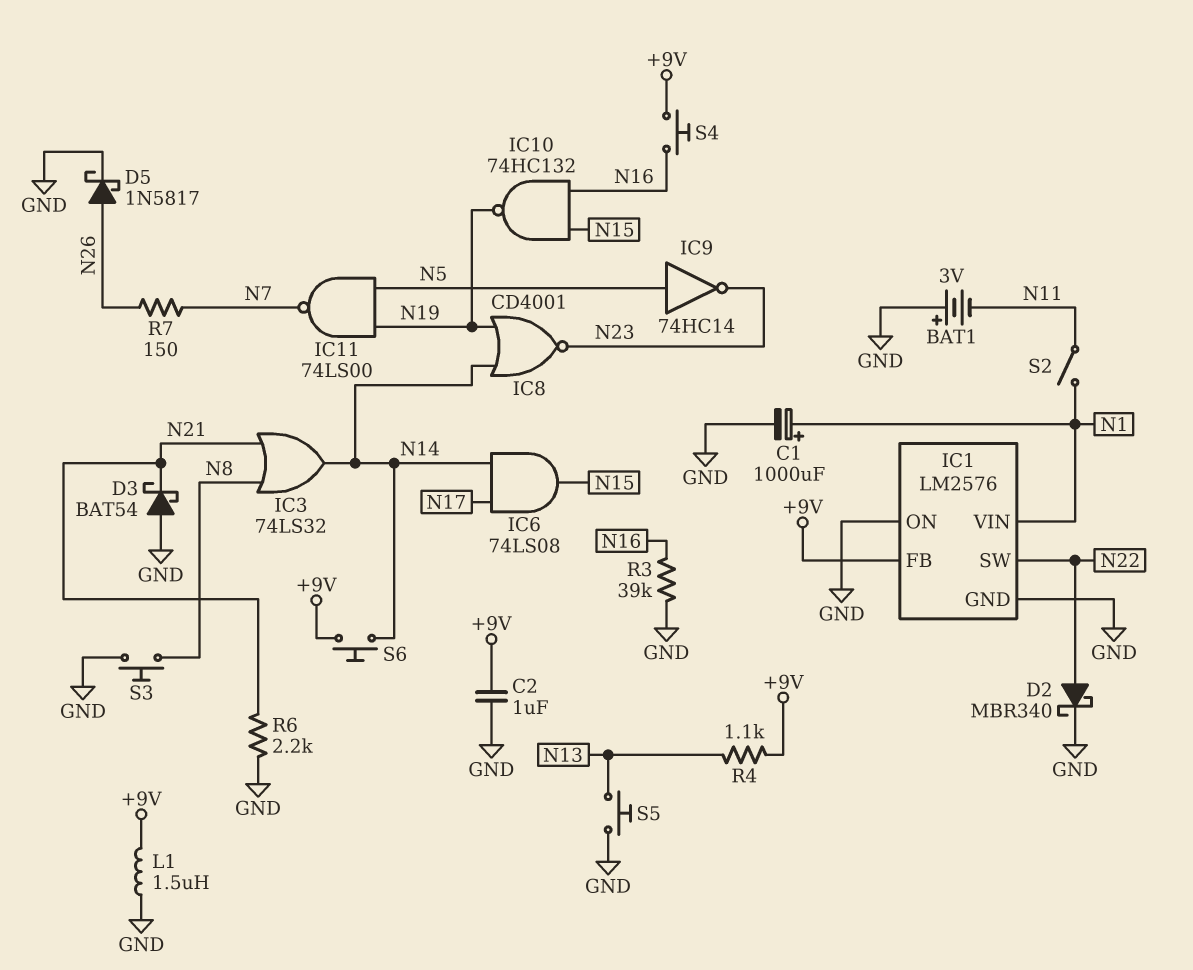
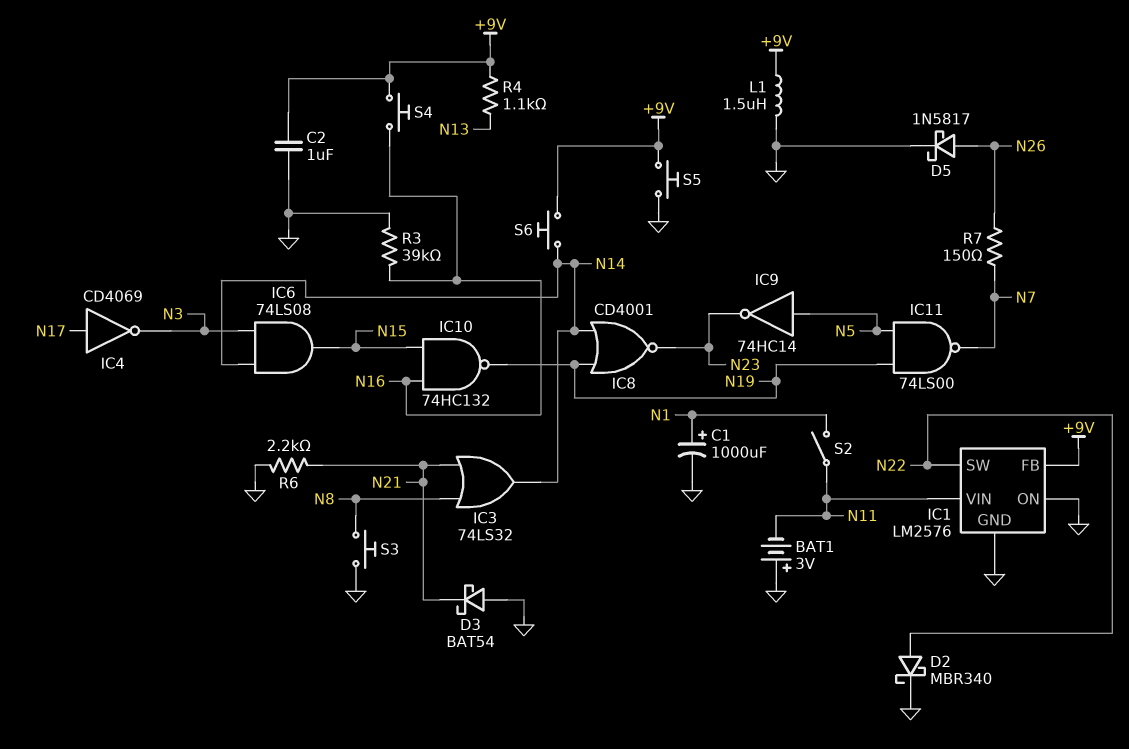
IC1 pin VIN: N1 -> N11
IC4: none -> NOT CD4069 (in N17, out N3)
IC6: AND 74LS08 (in N14, in N17, out N15) -> AND 74LS08 (in N3, in N14, out N15)
S5: button (GND, N13) -> button (+9V, GND)

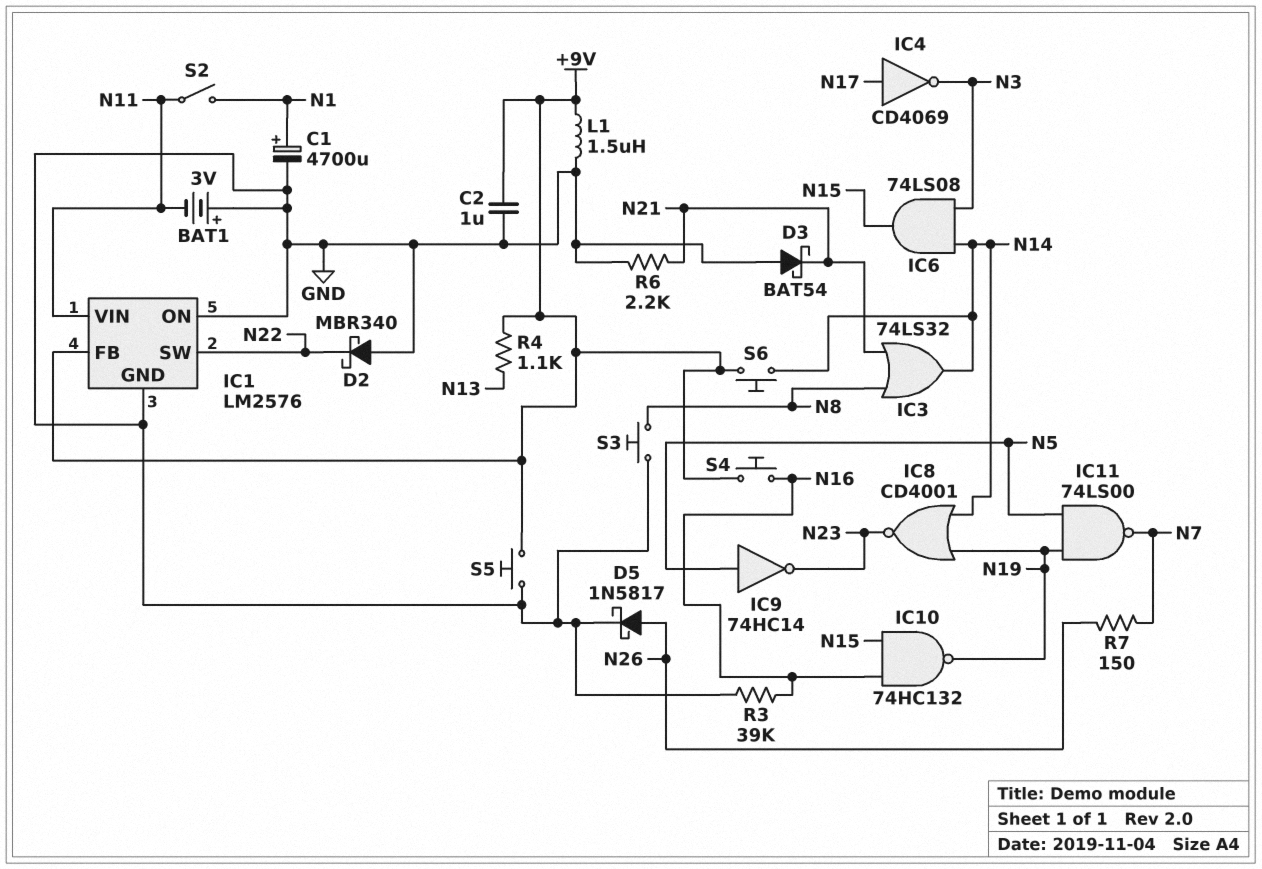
C1: 1000uF (plus N1, minus GND) -> 4700uF (plus N1, minus GND)
D2: schottky MBR340 (A N22, K GND) -> schottky MBR340 (A GND, K N22)

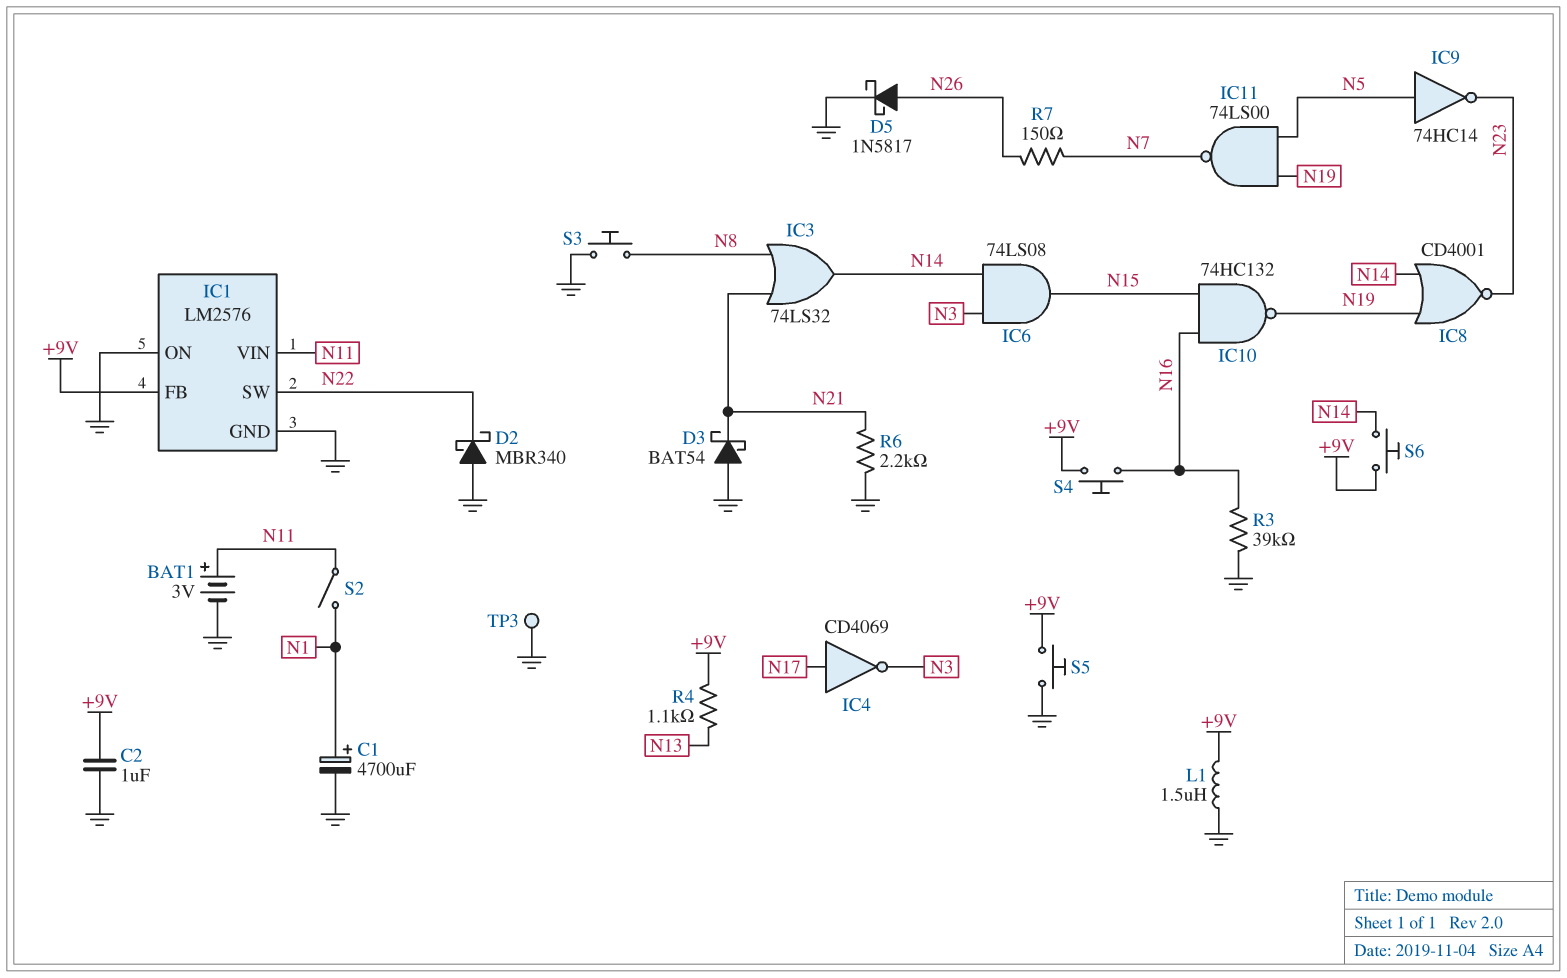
BAT1: 3V (plus GND, minus N11) -> 3V (plus N11, minus GND)
TP3: none -> test point (GND)

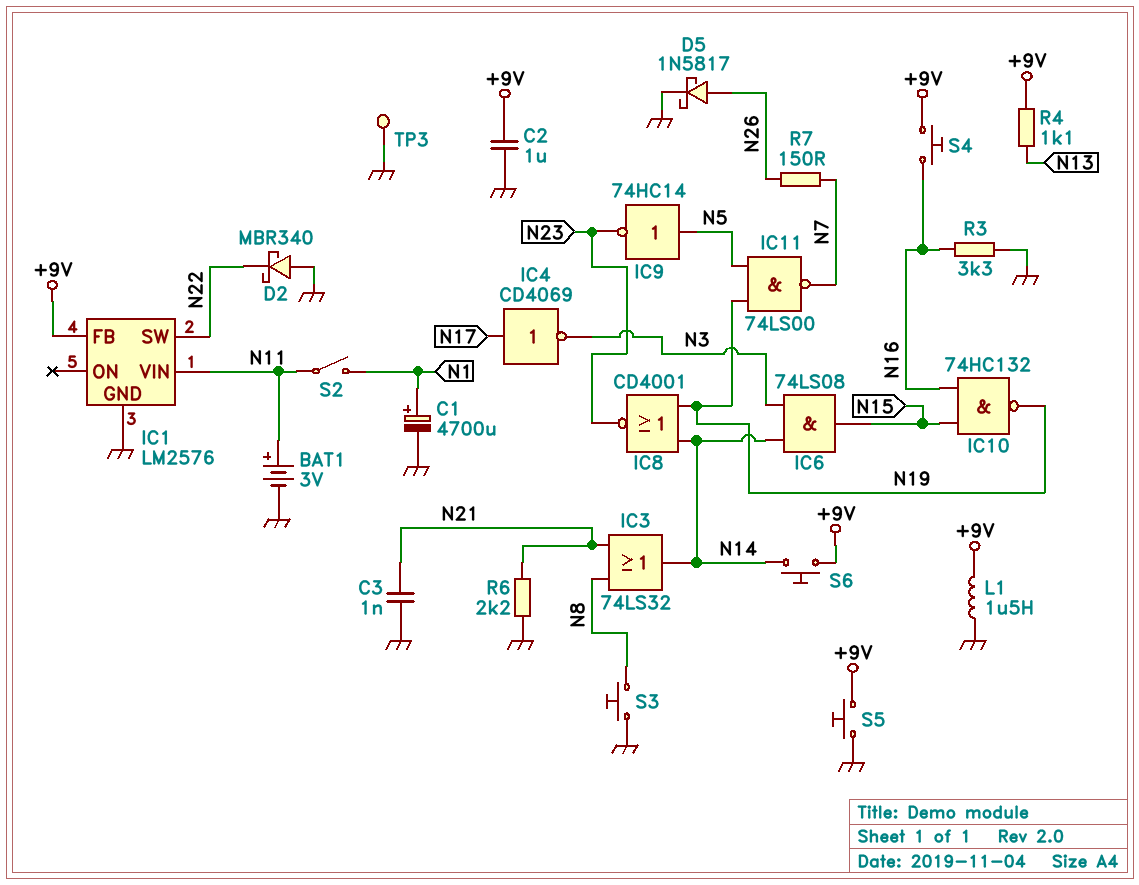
C3: none -> 1nF (GND, N21)
D3: schottky BAT54 (A GND, K N21) -> none
IC1 pin ON: GND -> none
R3: 39k (GND, N16) -> 3.3k (GND, N16)

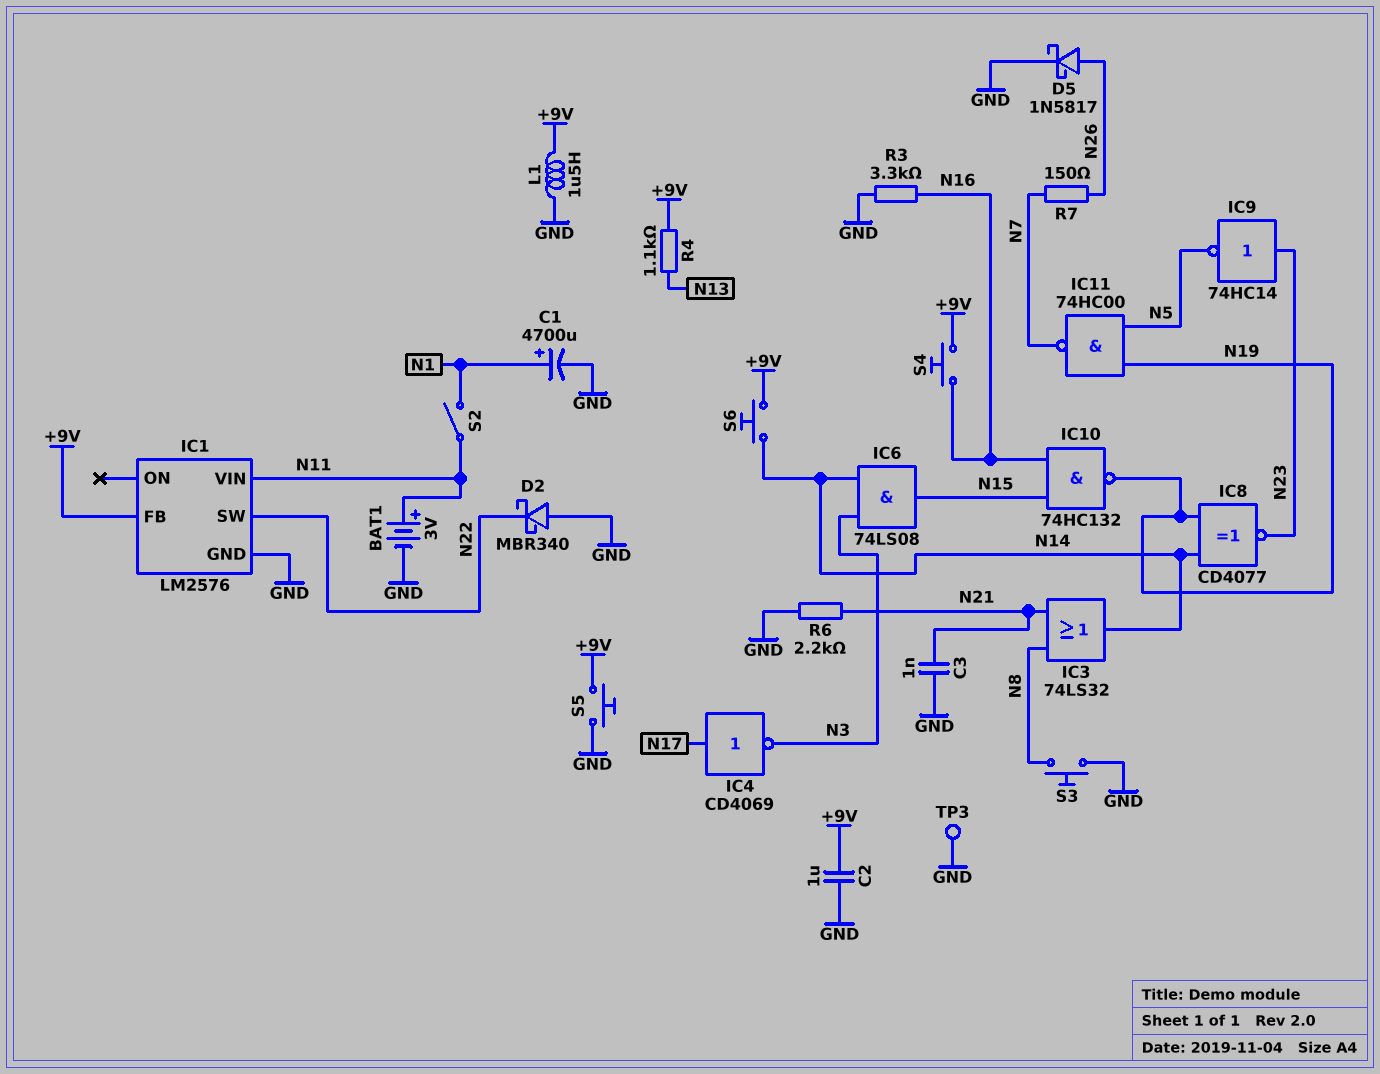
IC8: NOR CD4001 (in N14, in N19, out N23) -> XNOR CD4077 (in N14, in N19, out N23)
IC9: NOT 74HC14 (in N5, out N23) -> NOT 74HC14 (in N23, out N5)
IC11: NAND 74LS00 (in N5, in N19, out N7) -> NAND 74HC00 (in N5, in N19, out N7)

